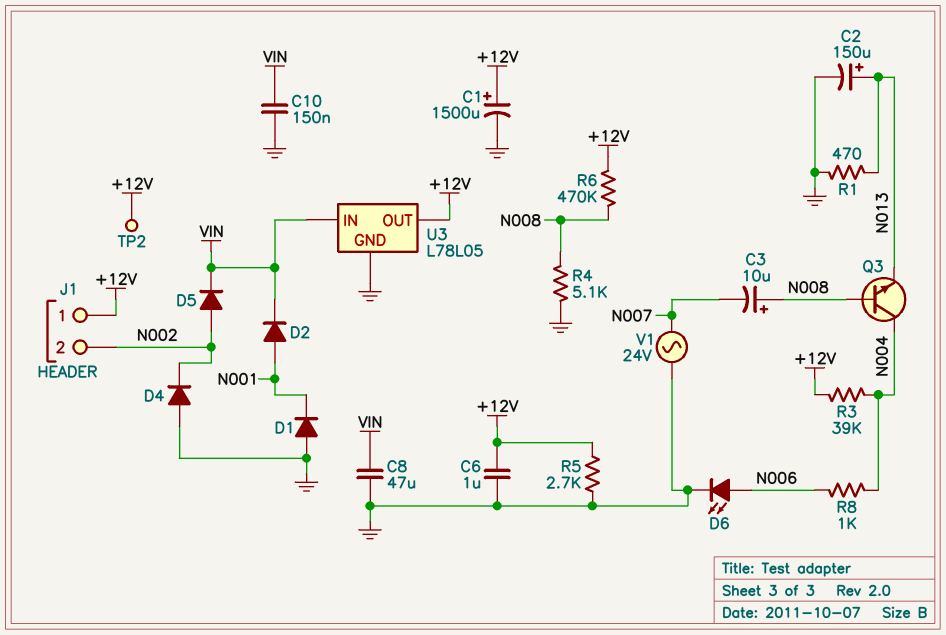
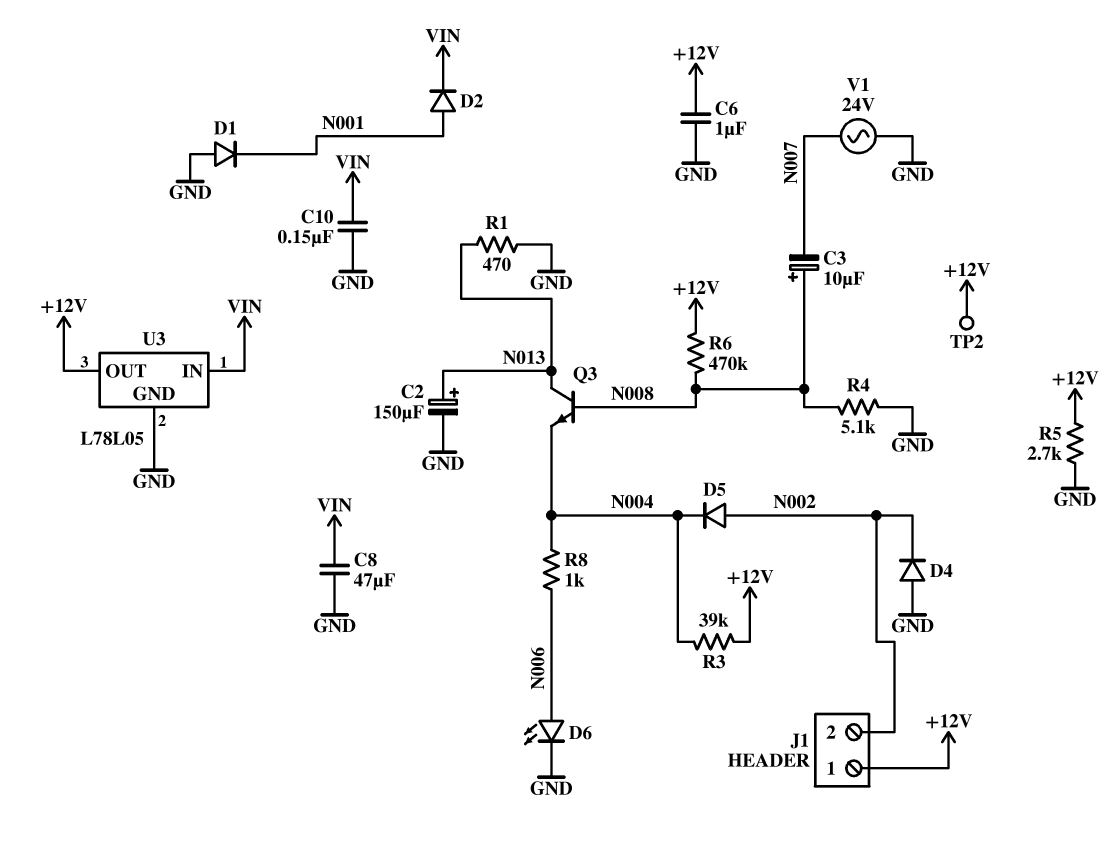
C1: 1500uF (plus +12V, minus GND) -> none
D5: diode (A N002, K VIN) -> diode (A N002, K N004)
Q3: NPN (B N008, C N004, E N013) -> NPN (B N008, C N013, E N004)

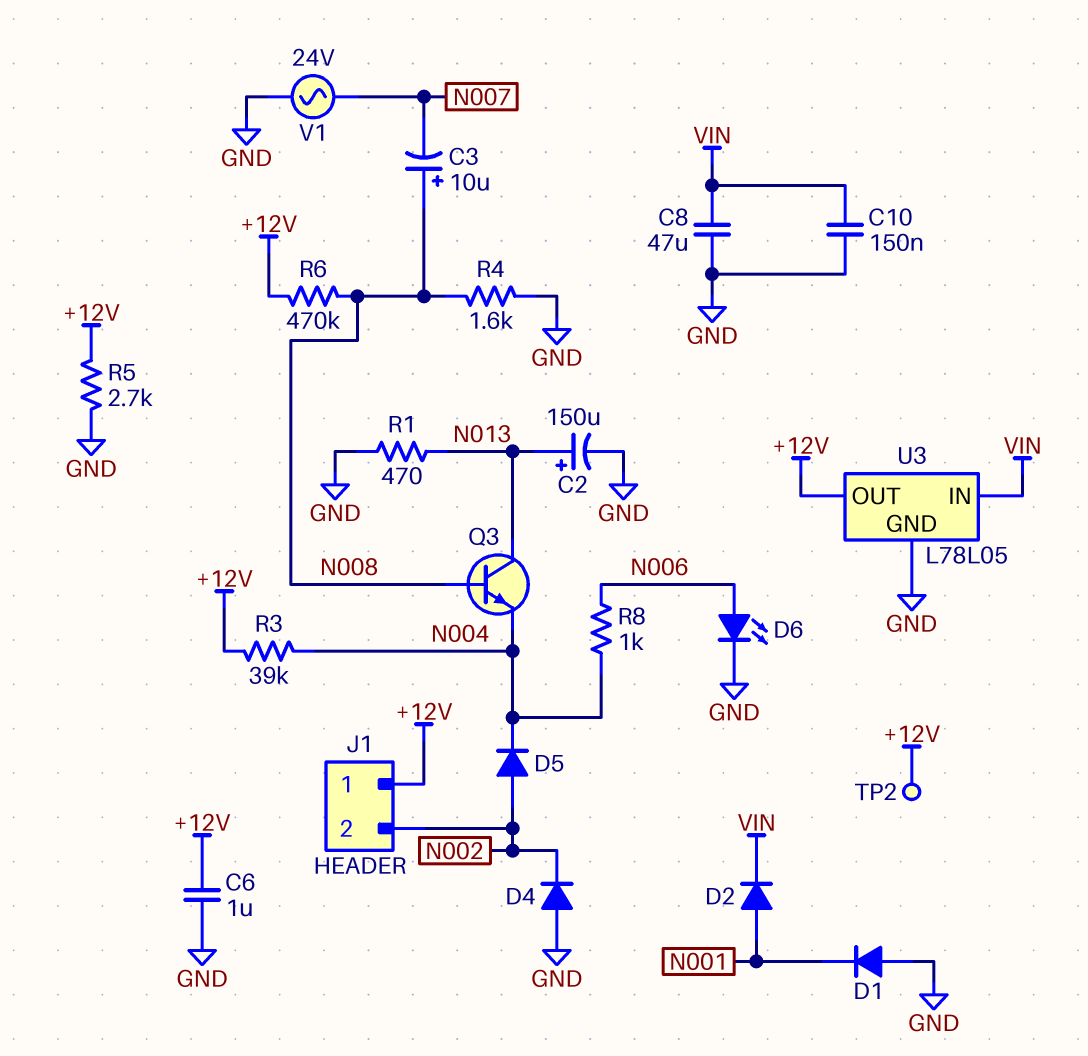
R4: 5.1k (GND, N008) -> 1.6k (GND, N008)

